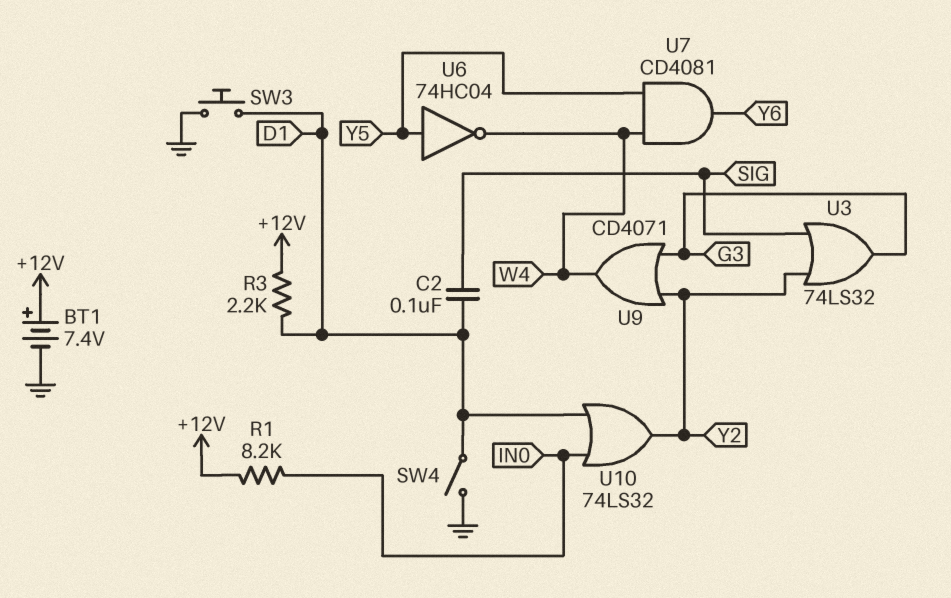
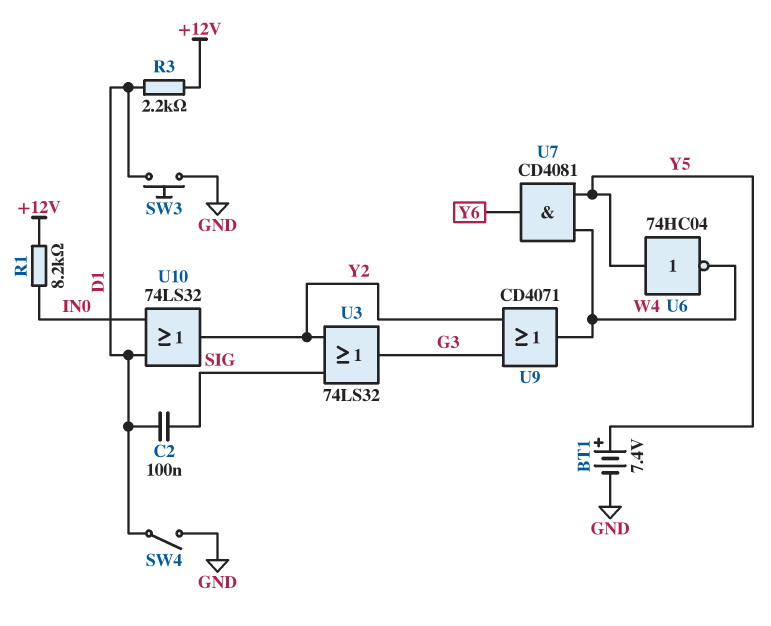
BT1: 7.4V (plus +12V, minus GND) -> 7.4V (plus Y5, minus GND)

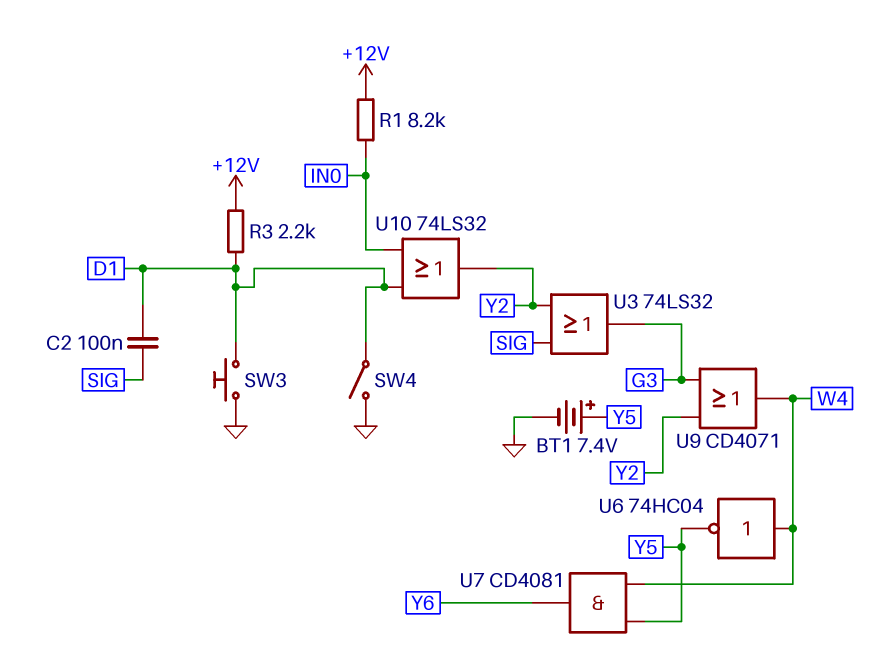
U6: NOT 74HC04 (in Y5, out W4) -> NOT 74HC04 (in W4, out Y5)

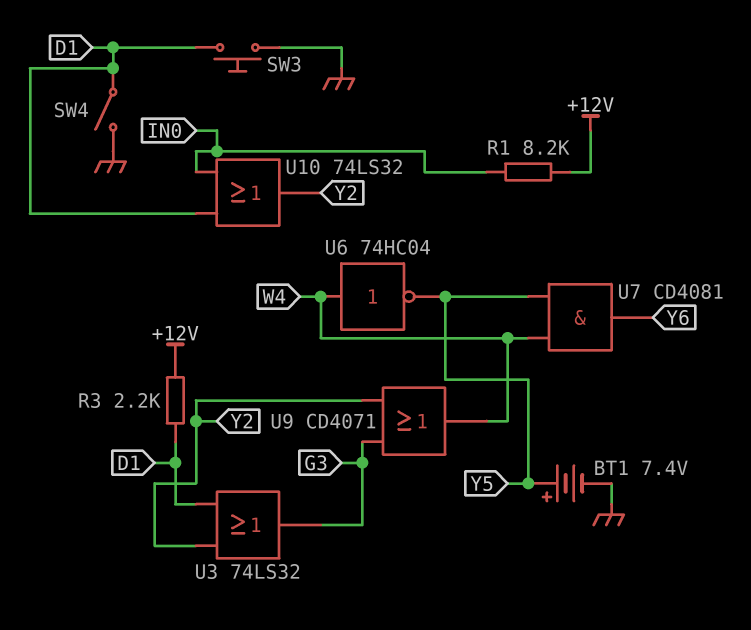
C2: 100nF (D1, SIG) -> none
U3: OR 74LS32 (in SIG, in Y2, out G3) -> OR 74LS32 (in D1, in Y2, out G3)

